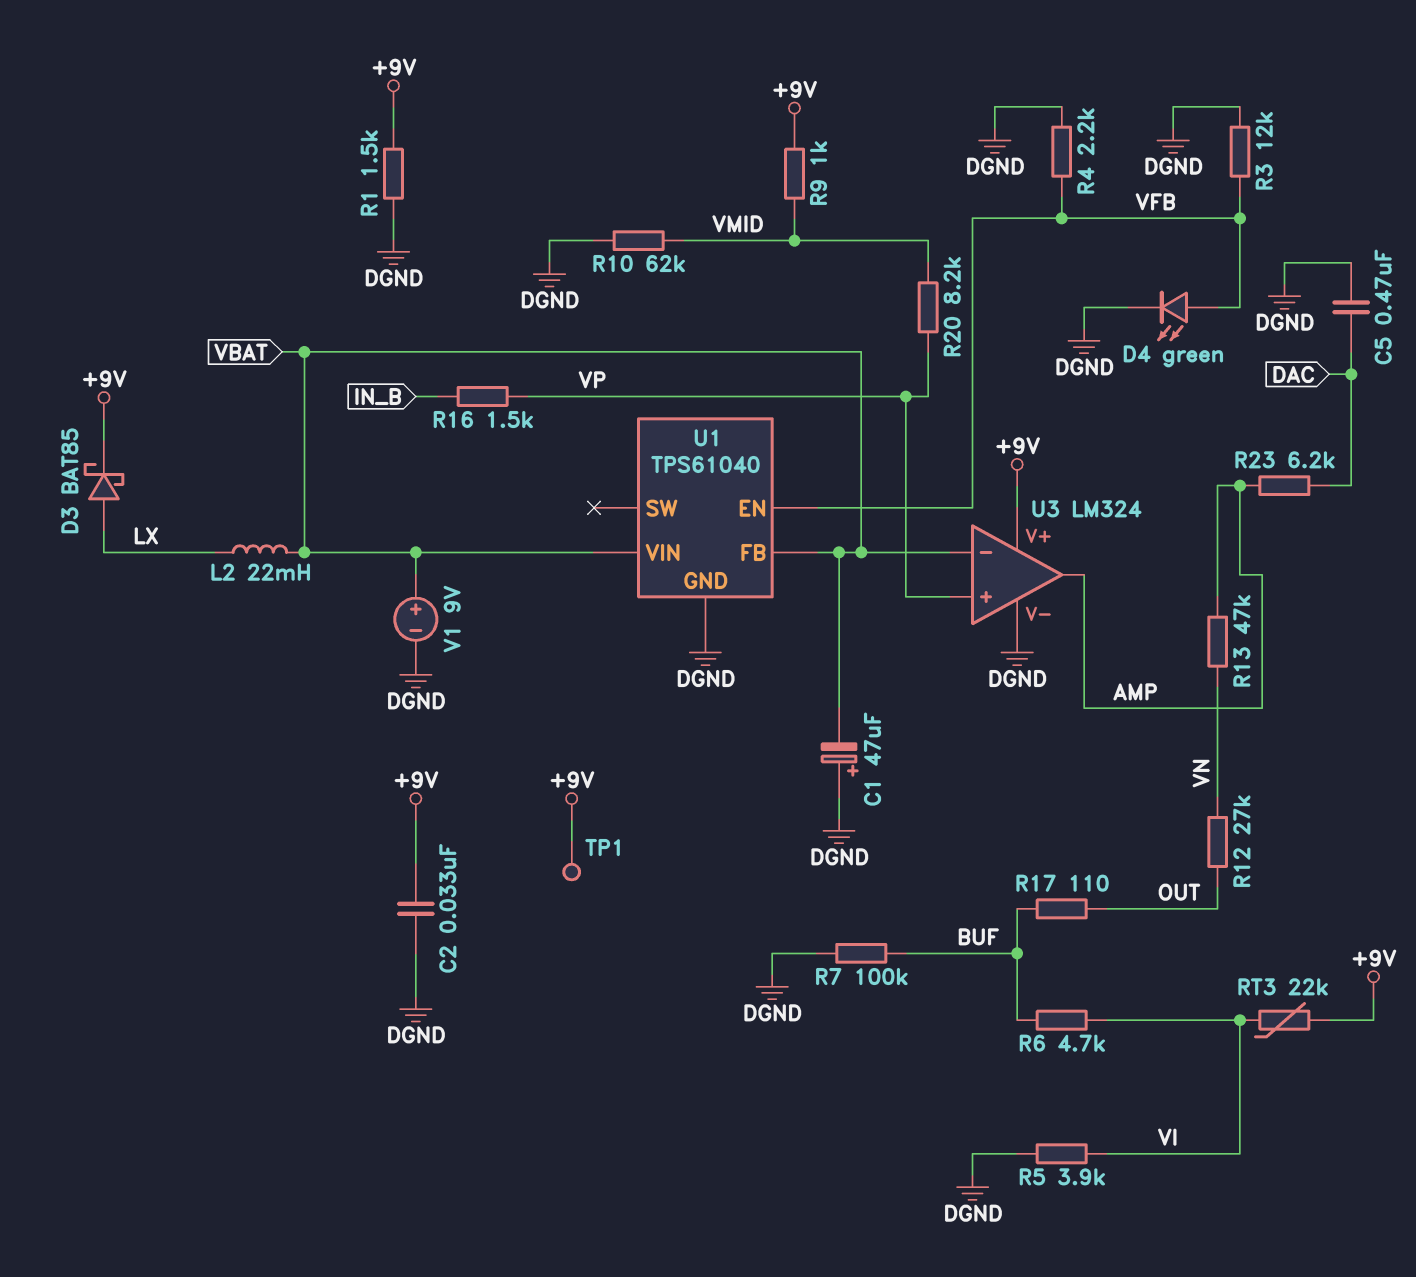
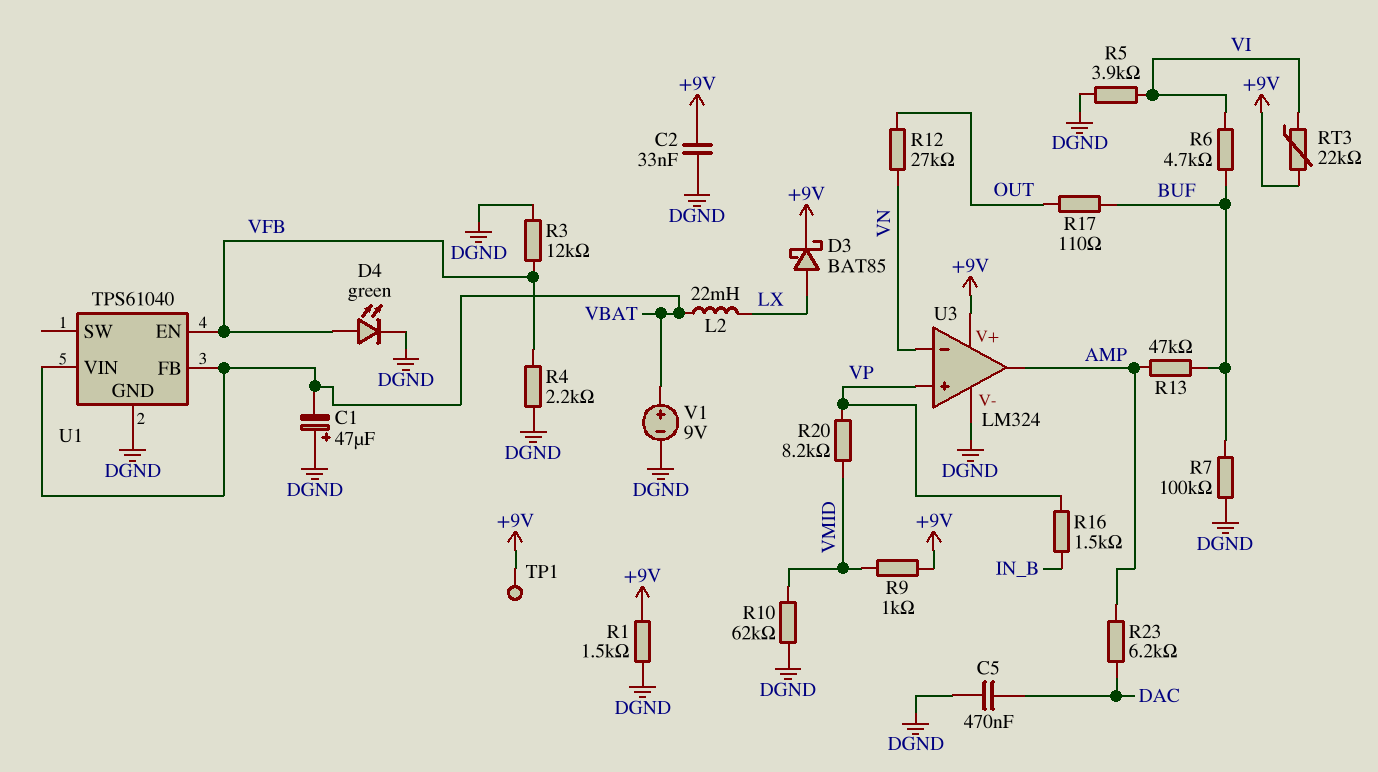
R13: 47k (AMP, VN) -> 47k (AMP, BUF)
U3 pin in-: VBAT -> VN

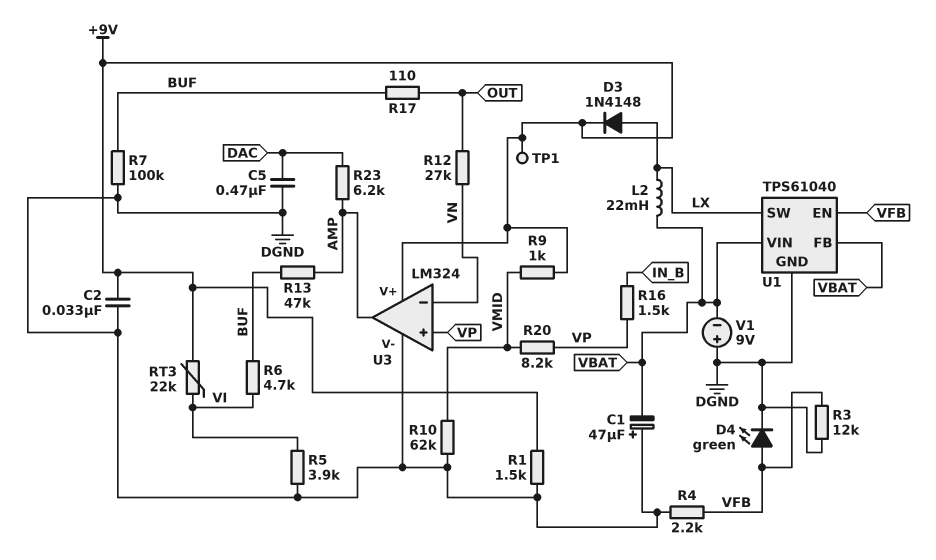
D3: schottky BAT85 (A LX, K +9V) -> diode 1N4148 (A LX, K +9V)
U1 pin SW: none -> LX
V1: 9V (plus VBAT, minus DGND) -> 9V (plus DGND, minus VBAT)

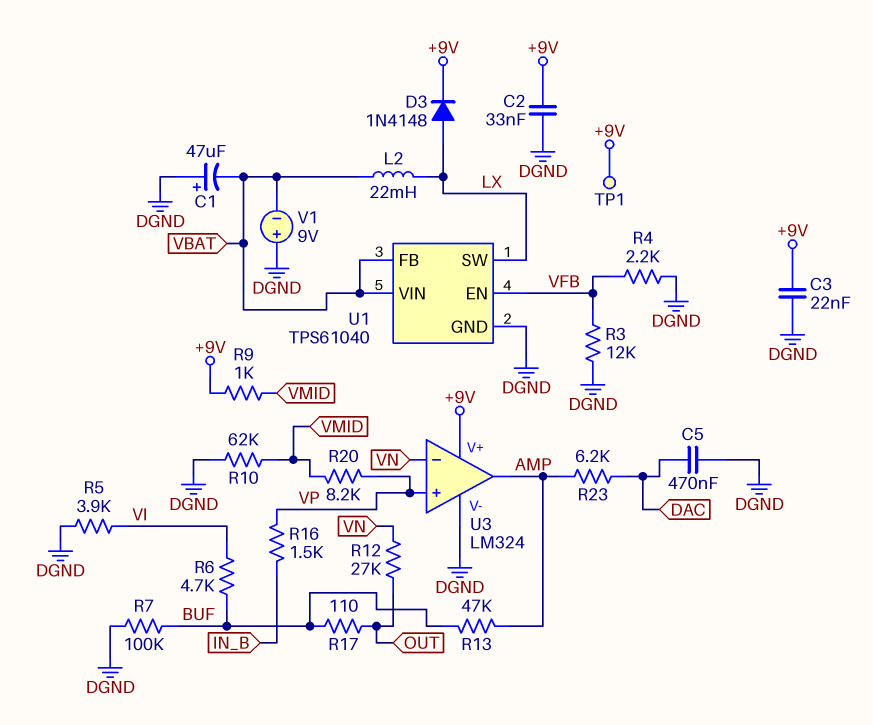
C3: none -> 22nF (+9V, DGND)
D4: LED green (A VFB, K DGND) -> none
R1: 1.5k (+9V, DGND) -> none
RT3: 22k (+9V, VI) -> none

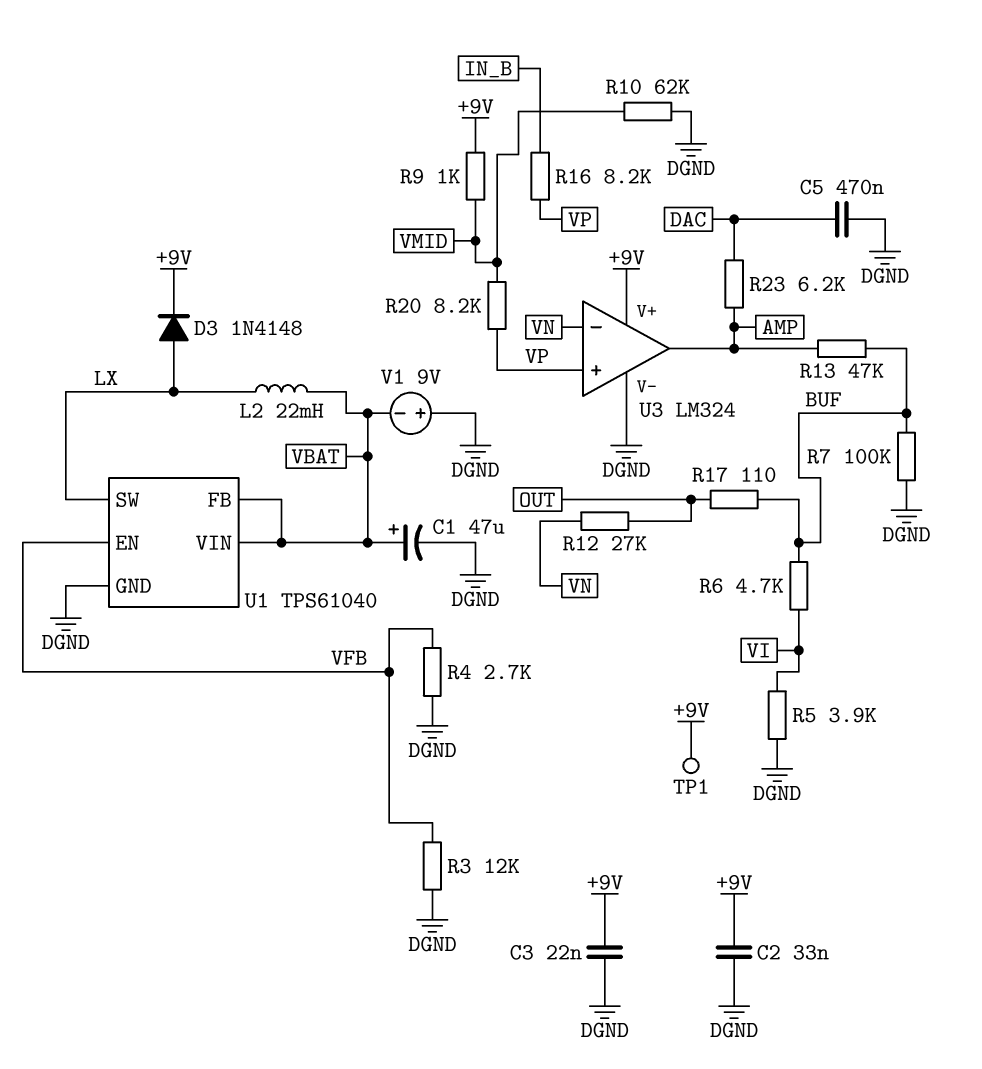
C1: 47uF (plus DGND, minus VBAT) -> 47uF (plus VBAT, minus DGND)
R4: 2.2k (DGND, VFB) -> 2.7k (DGND, VFB)
R16: 1.5k (IN_B, VP) -> 8.2k (IN_B, VP)

